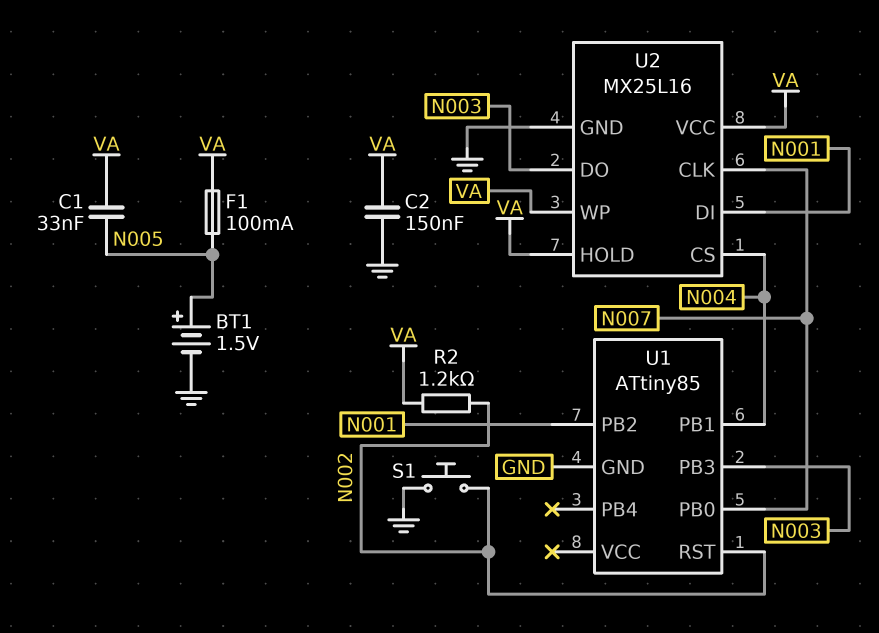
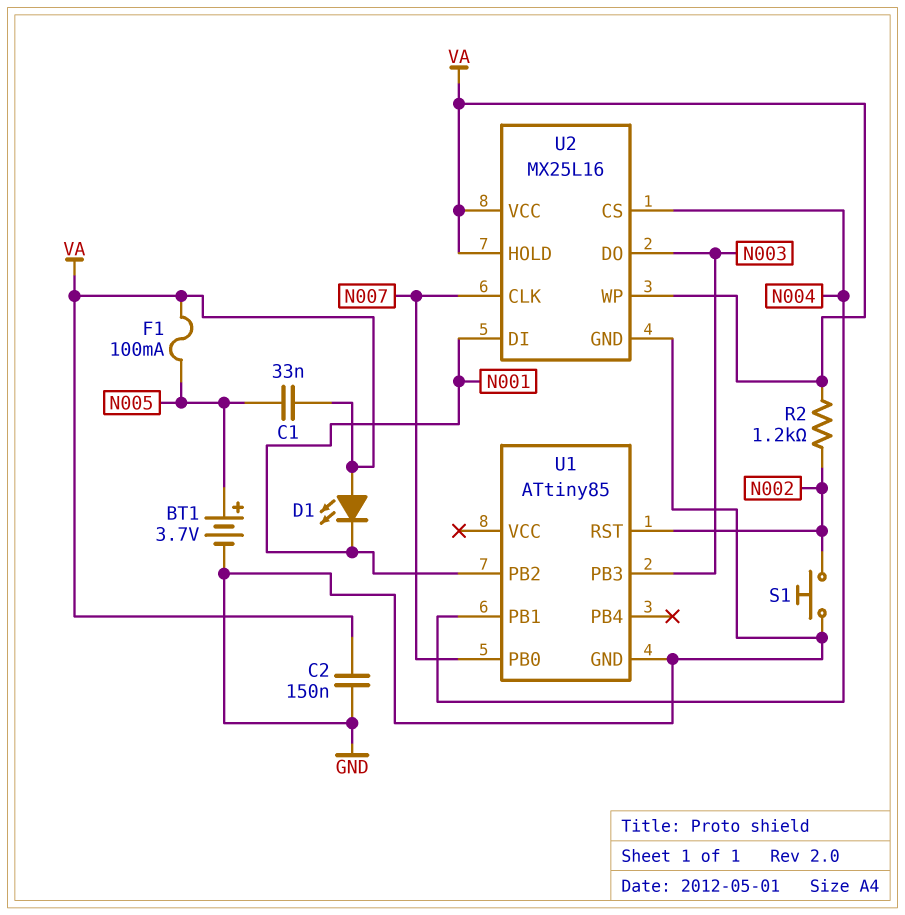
BT1: 1.5V (plus N005, minus GND) -> 3.7V (plus N005, minus GND)
D1: none -> LED (A VA, K N001)

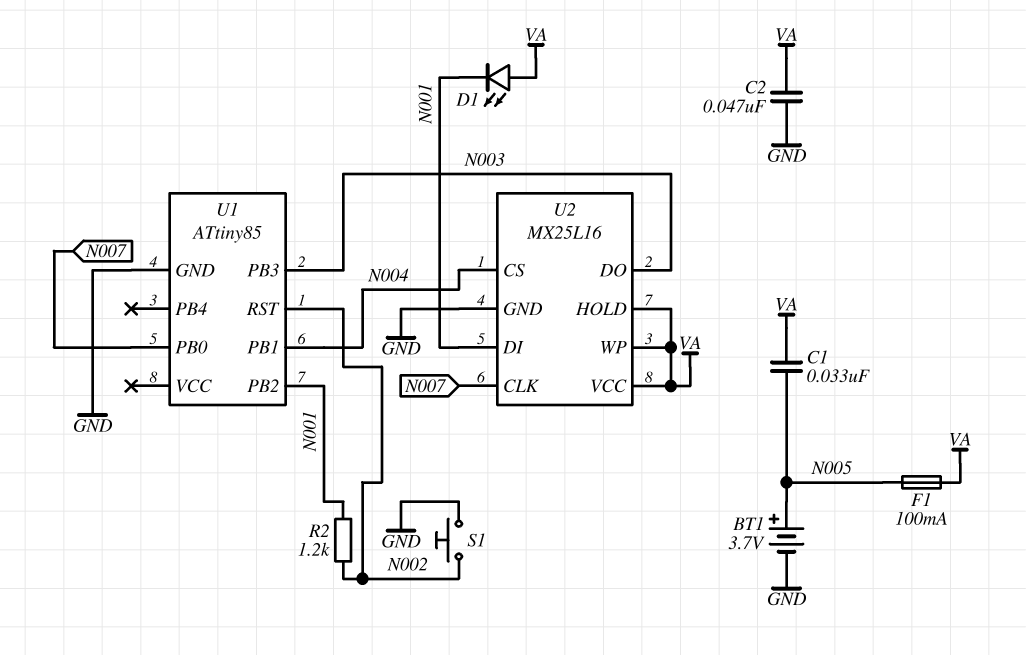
C2: 150nF (GND, VA) -> 47nF (GND, VA)
R2: 1.2k (N002, VA) -> 1.2k (N001, N002)

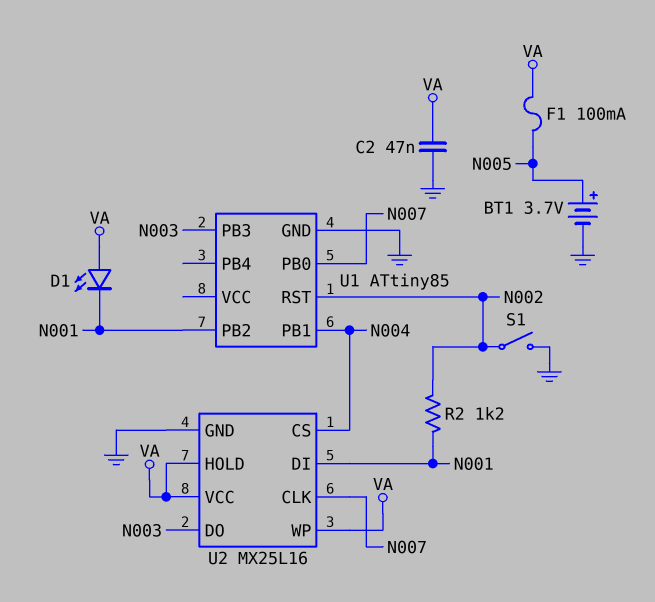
C1: 33nF (N005, VA) -> none
S1: button (GND, N002) -> switch (GND, N002)

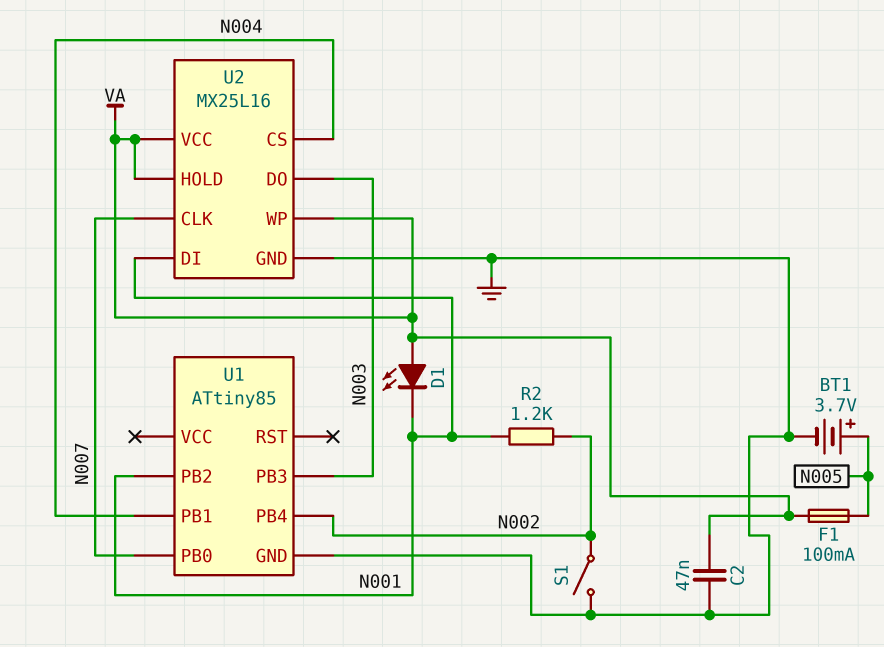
U1 pin PB4: none -> N002
U1 pin RST: N002 -> none

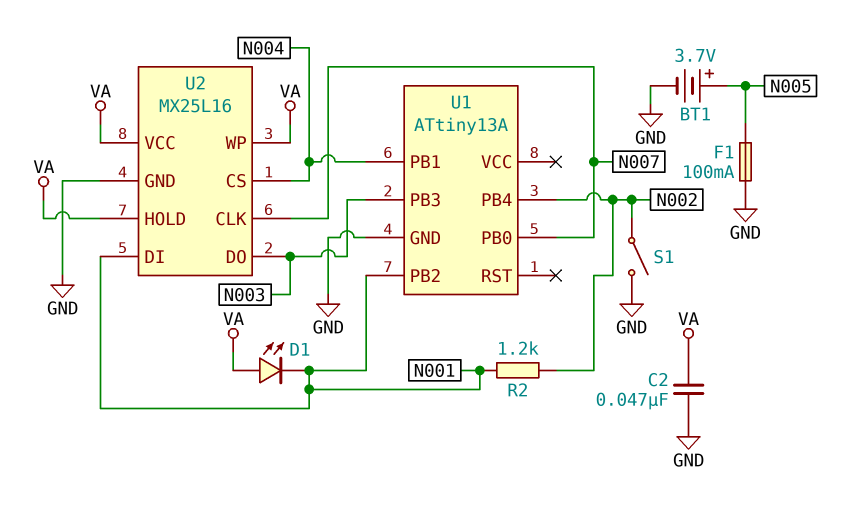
F1: 100mA (N005, VA) -> 100mA (GND, N005)
U1: ATtiny85 -> ATtiny13A

